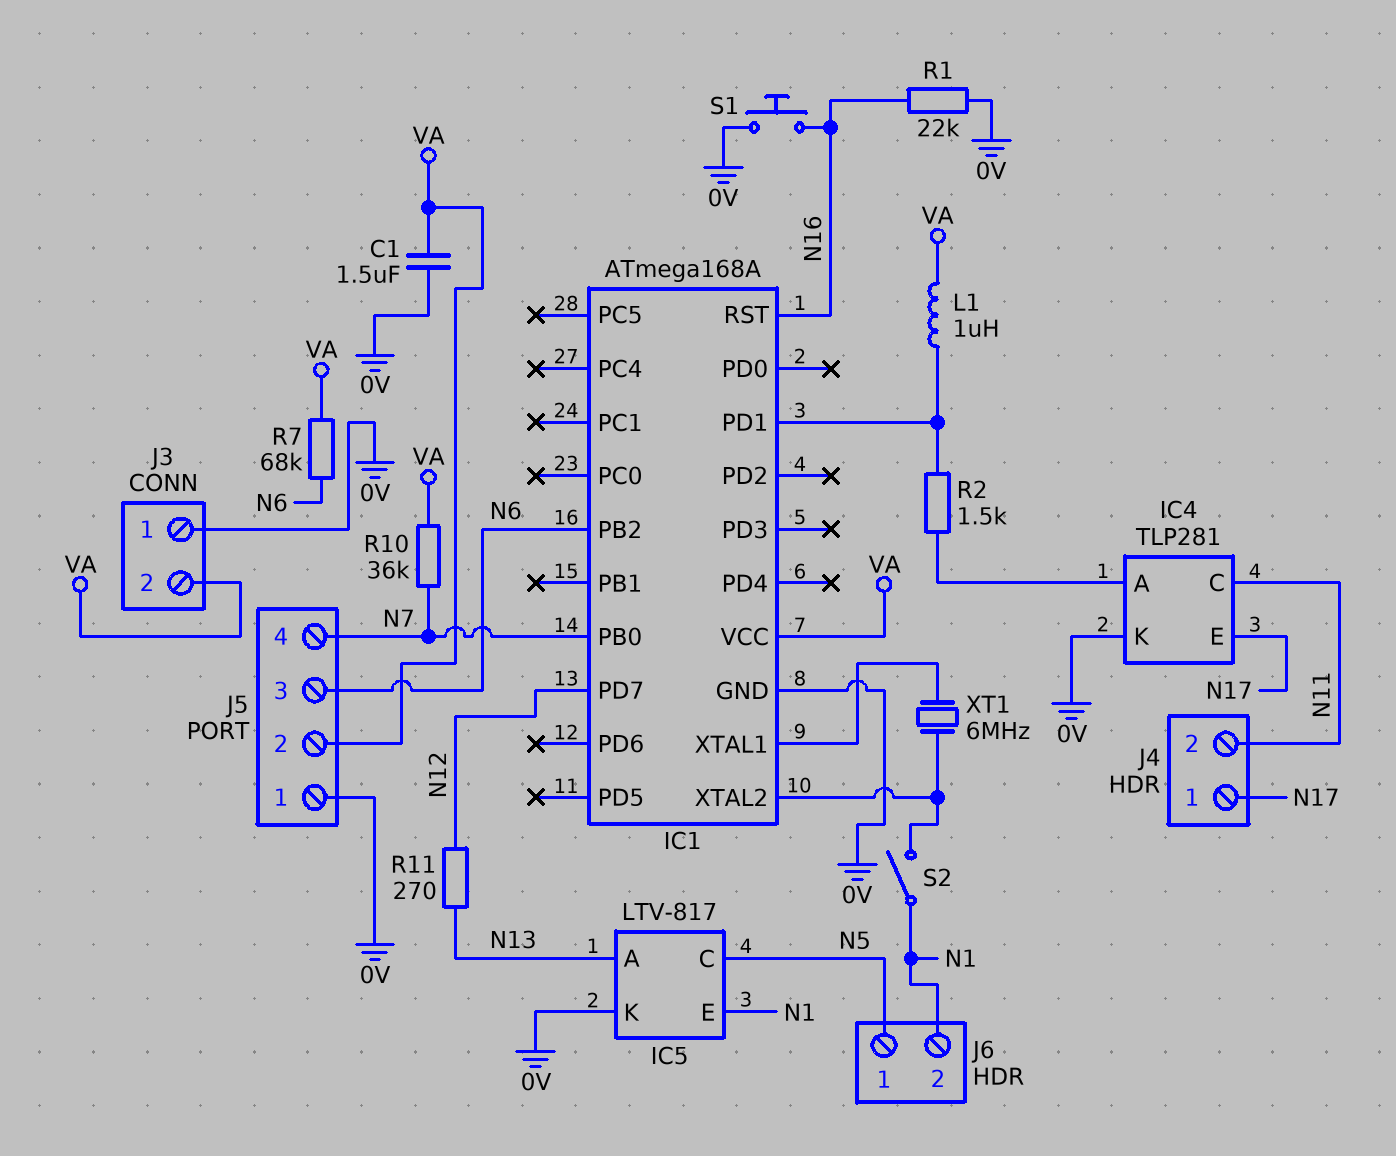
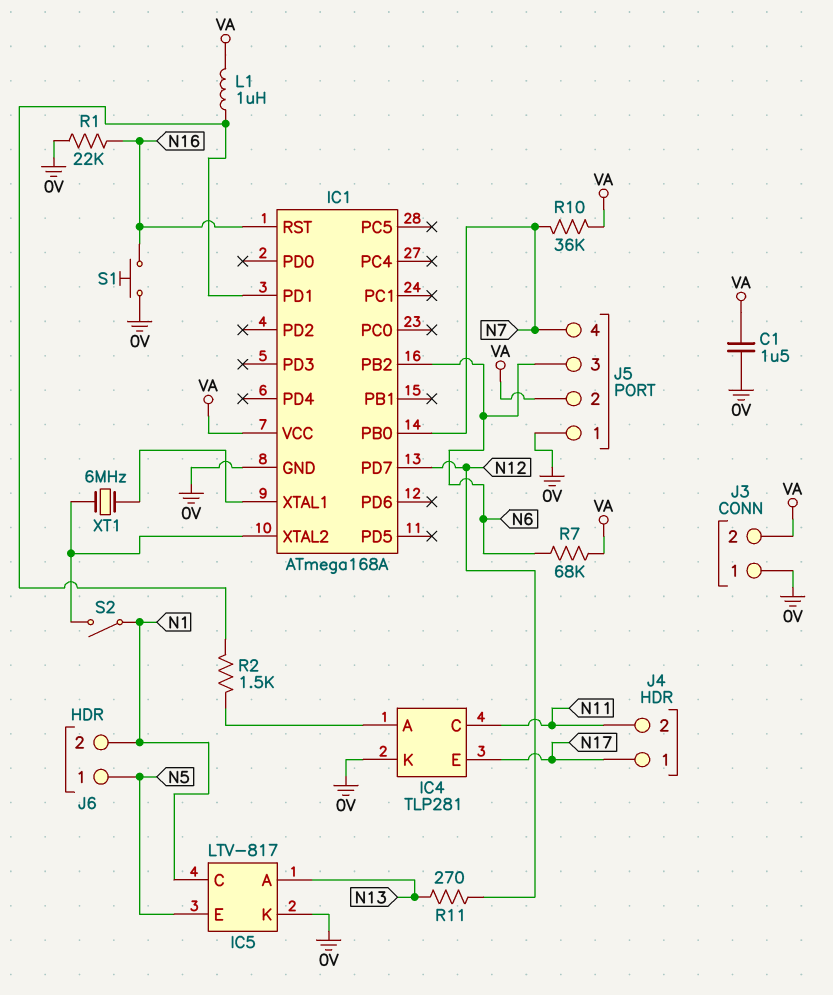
IC5 pin C: N5 -> N1
IC5 pin E: N1 -> N5

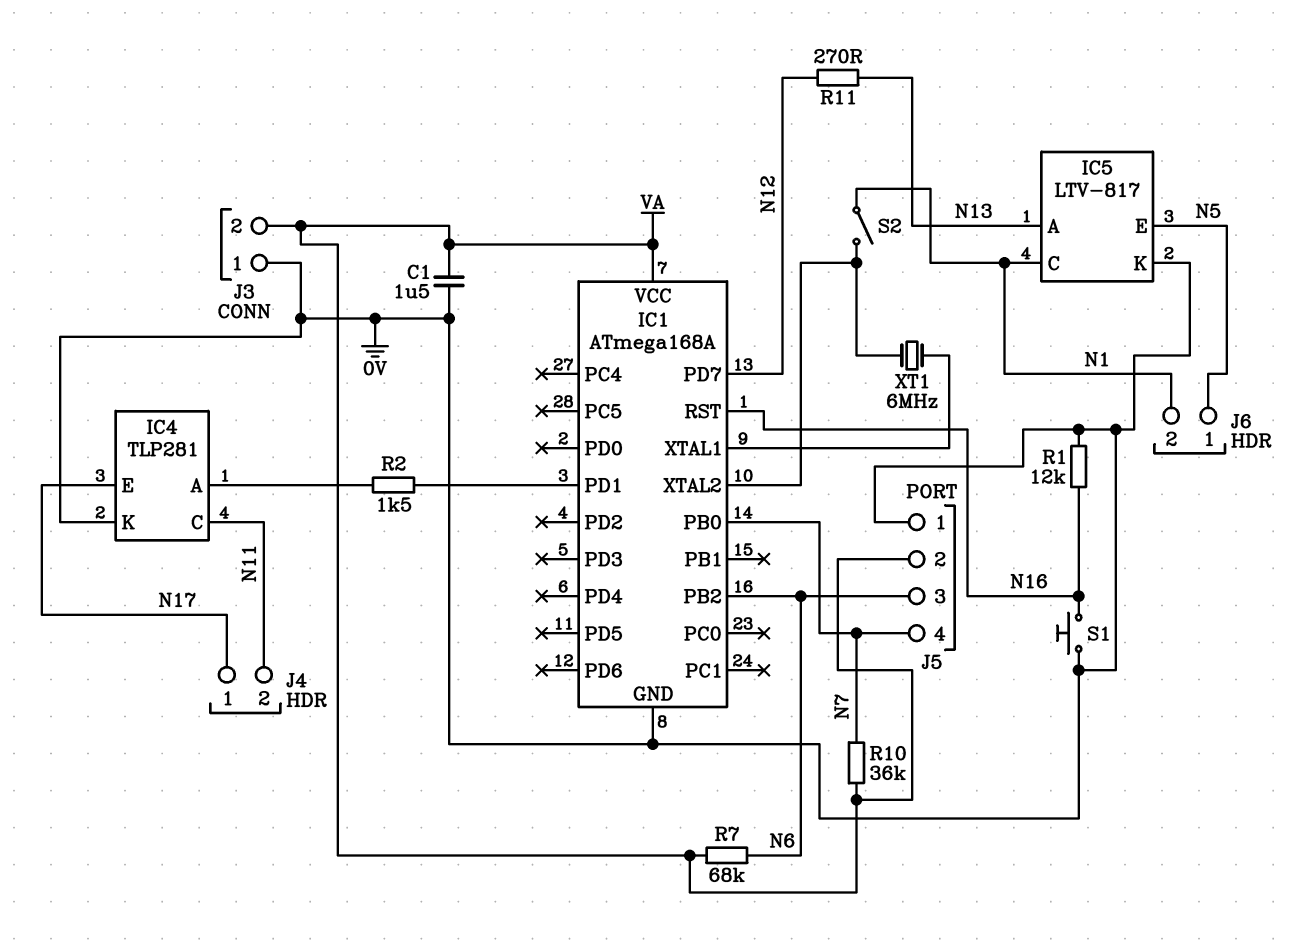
L1: 1uH (IC1/PD1, VA) -> none
R1: 22k (0V, N16) -> 12k (0V, N16)

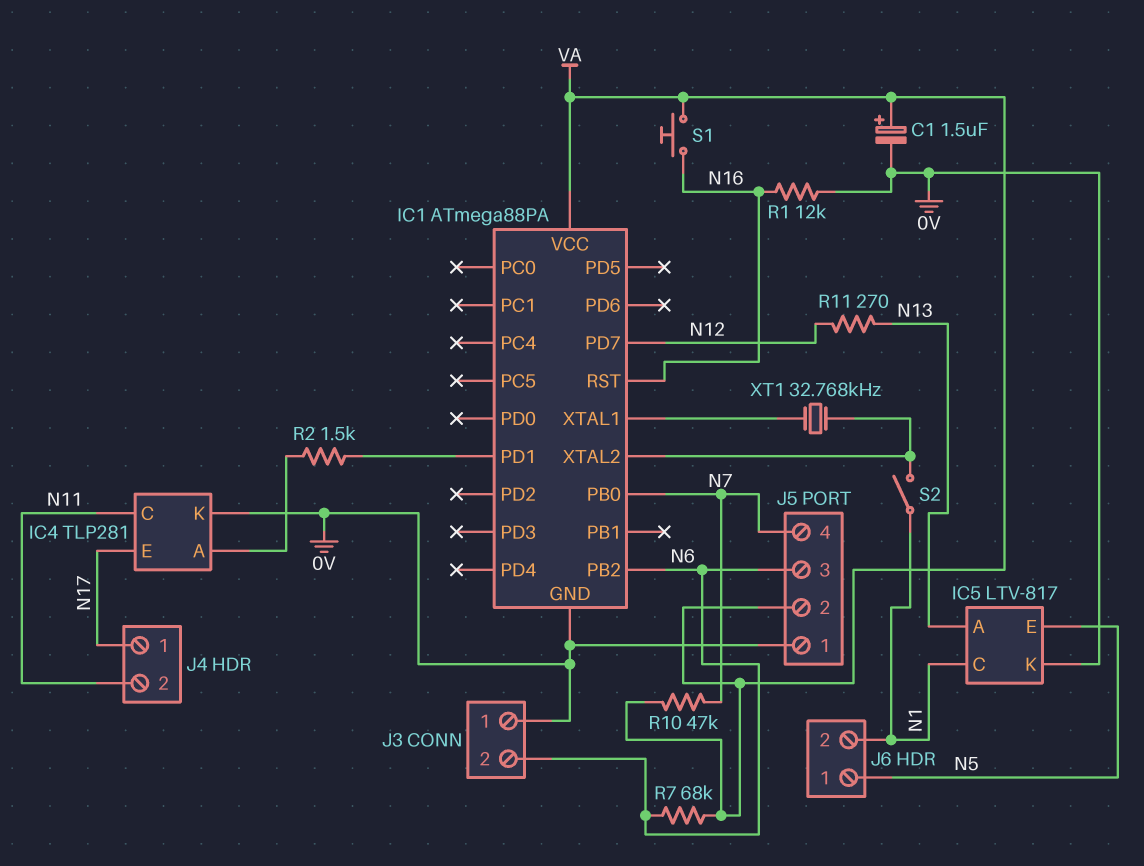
C1: 1.5uF (0V, VA) -> 1.5uF (plus VA, minus 0V)
IC1: ATmega168A -> ATmega88PA
J3 pin 2: VA -> N6
R10: 36k (N7, VA) -> 47k (N7, VA)
S1: button (0V, N16) -> button (N16, VA)
XT1: 6MHz (IC1/XTAL1, IC1/XTAL2) -> 32.768kHz (IC1/XTAL1, IC1/XTAL2)

